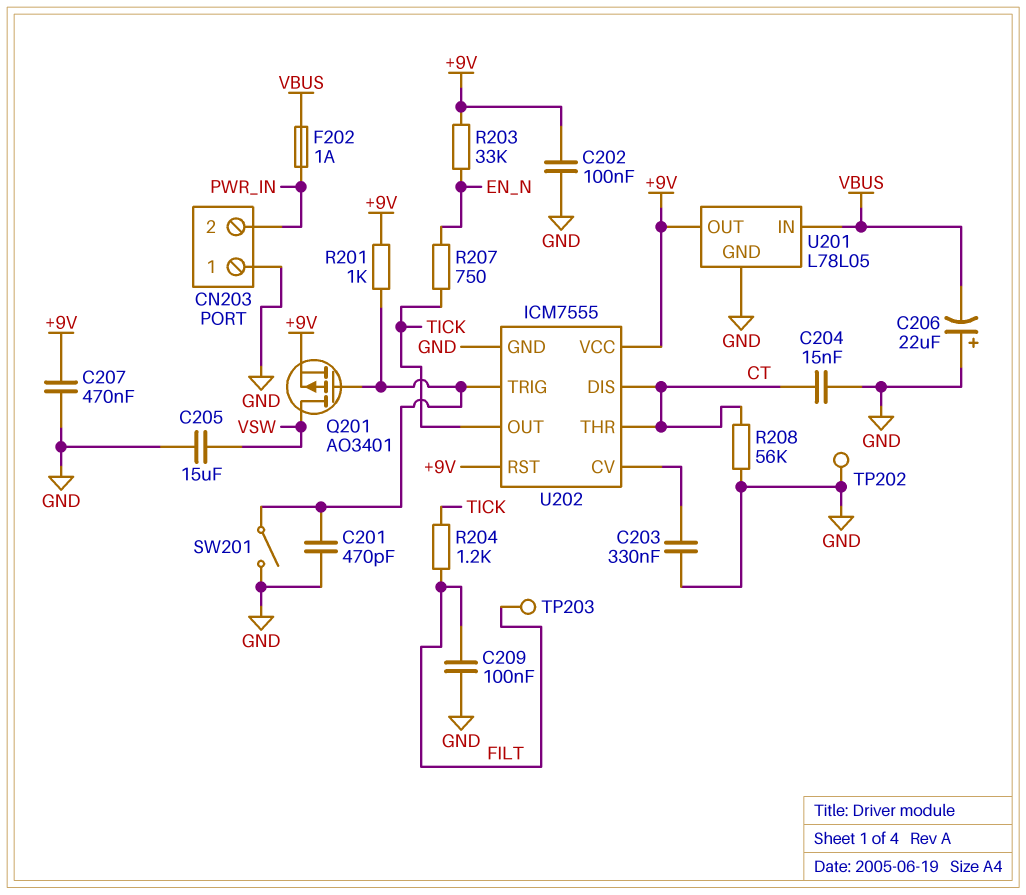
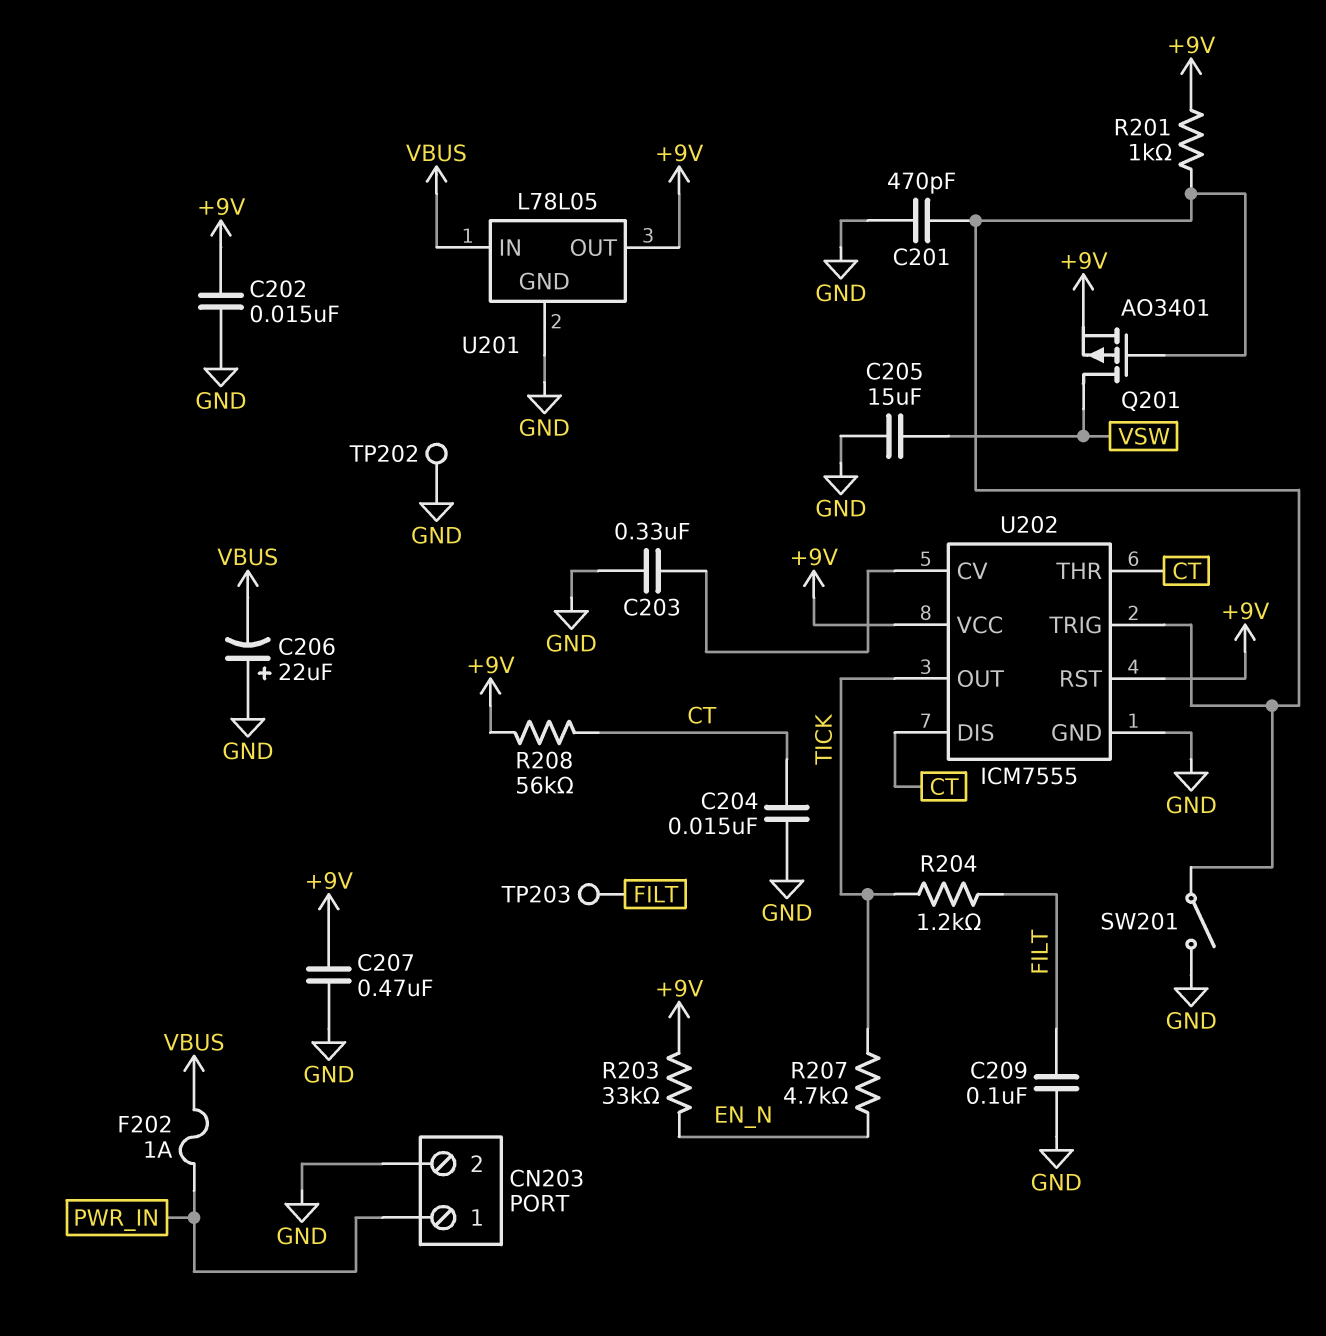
C202: 100nF (+9V, GND) -> 15nF (+9V, GND)
CN203 pin 1: GND -> PWR_IN
CN203 pin 2: PWR_IN -> GND
R207: 750 (EN_N, TICK) -> 4.7k (EN_N, TICK)
R208: 56k (CT, GND) -> 56k (+9V, CT)

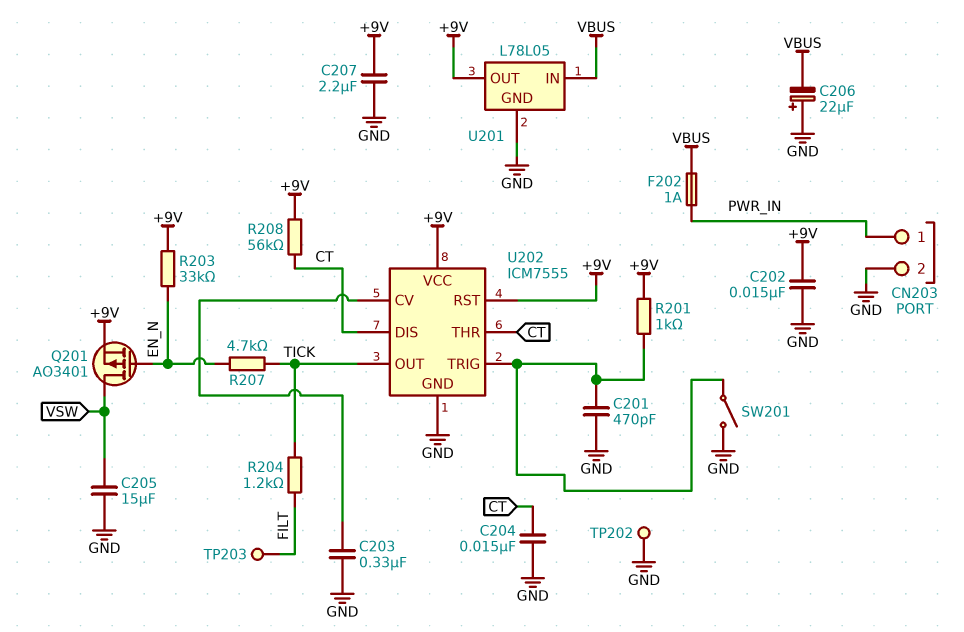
C207: 470nF (+9V, GND) -> 2.2uF (+9V, GND)
C209: 100nF (FILT, GND) -> none
Q201: PMOS AO3401 (G U202/TRIG, D VSW, S +9V) -> PMOS AO3401 (G EN_N, D VSW, S +9V)

